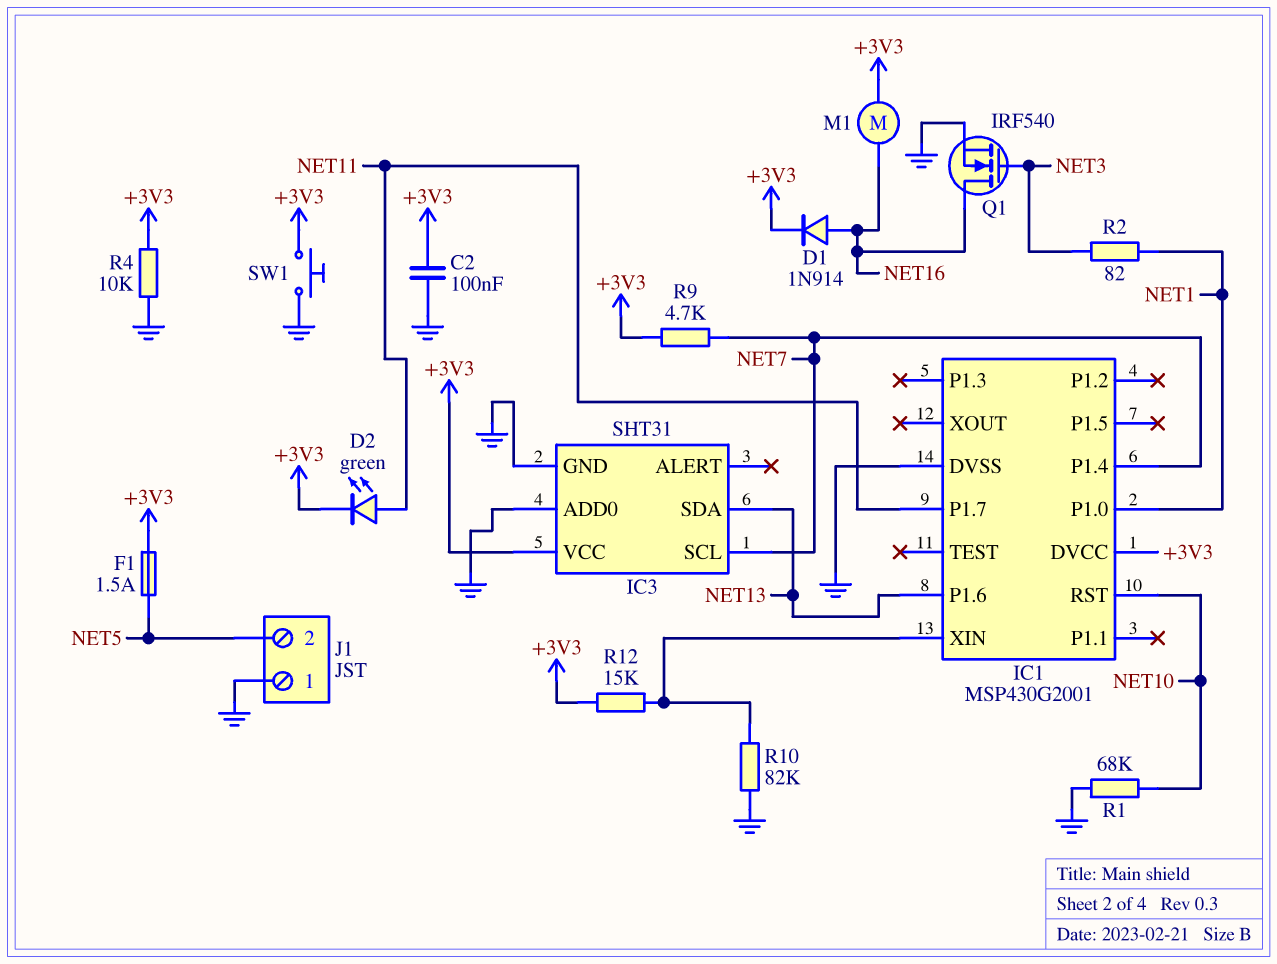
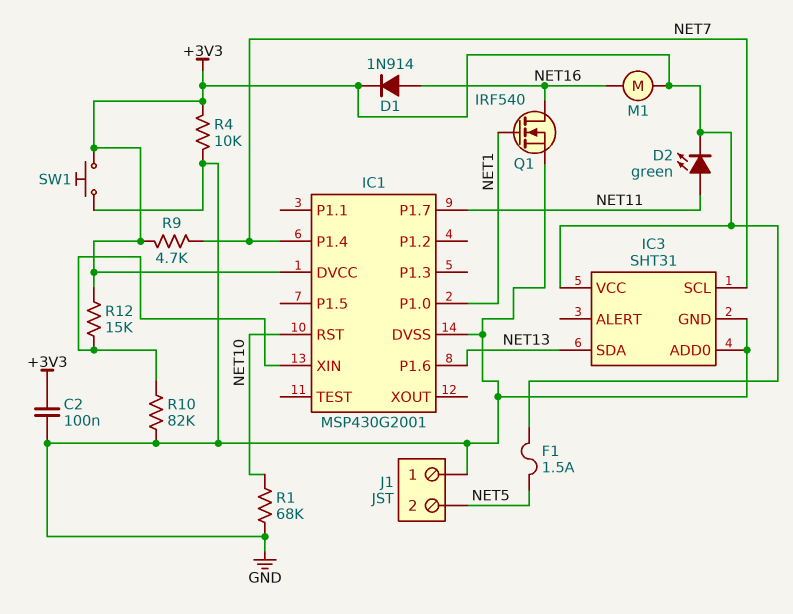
Q1: NMOS IRF540 (G NET3, D NET16, S GND) -> NMOS IRF540 (G NET1, D NET16, S GND)
R2: 82 (NET1, NET3) -> none

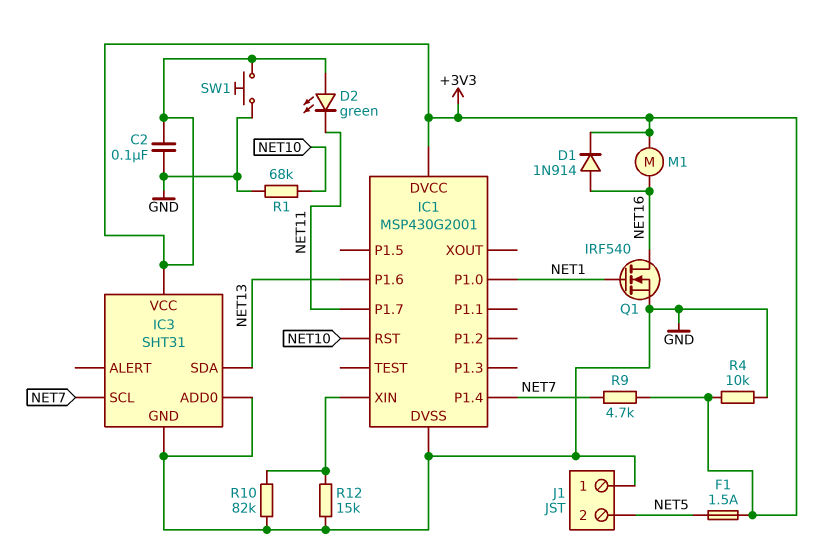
D2: LED green (A NET11, K +3V3) -> LED green (A +3V3, K NET11)
R12: 15k (+3V3, IC1/XIN) -> 15k (GND, IC1/XIN)

